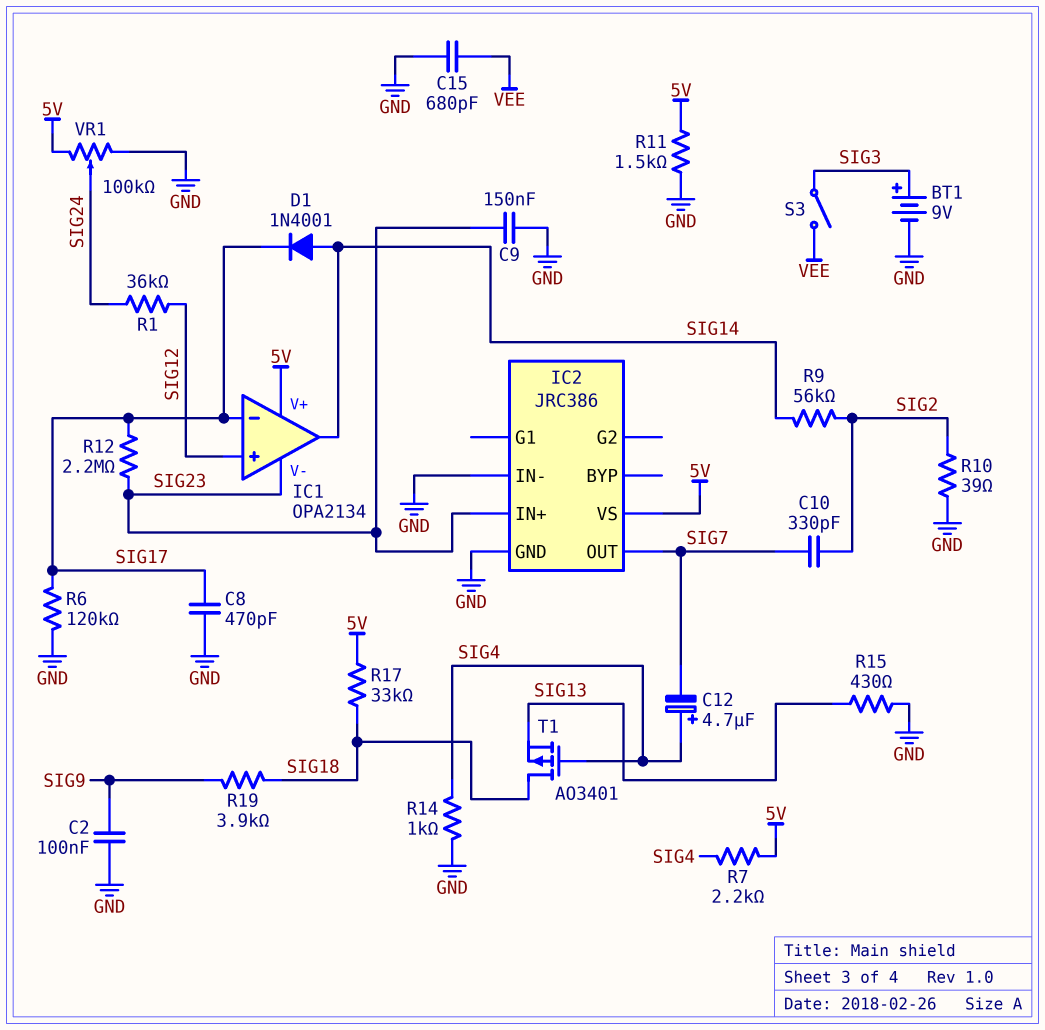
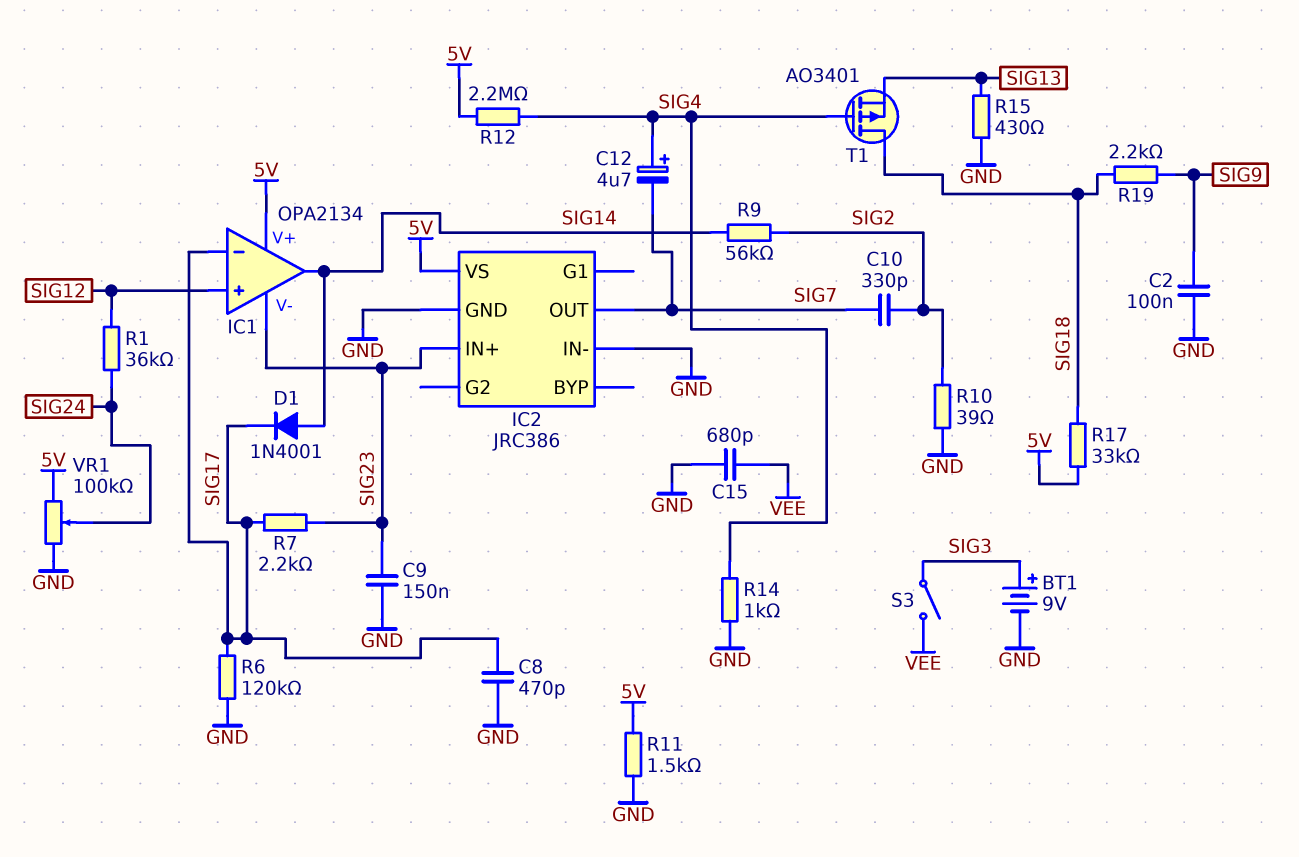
R7: 2.2k (5V, SIG4) -> 2.2k (SIG17, SIG23)
R12: 2.2M (SIG17, SIG23) -> 2.2M (5V, SIG4)
R19: 3.9k (SIG9, SIG18) -> 2.2k (SIG9, SIG18)

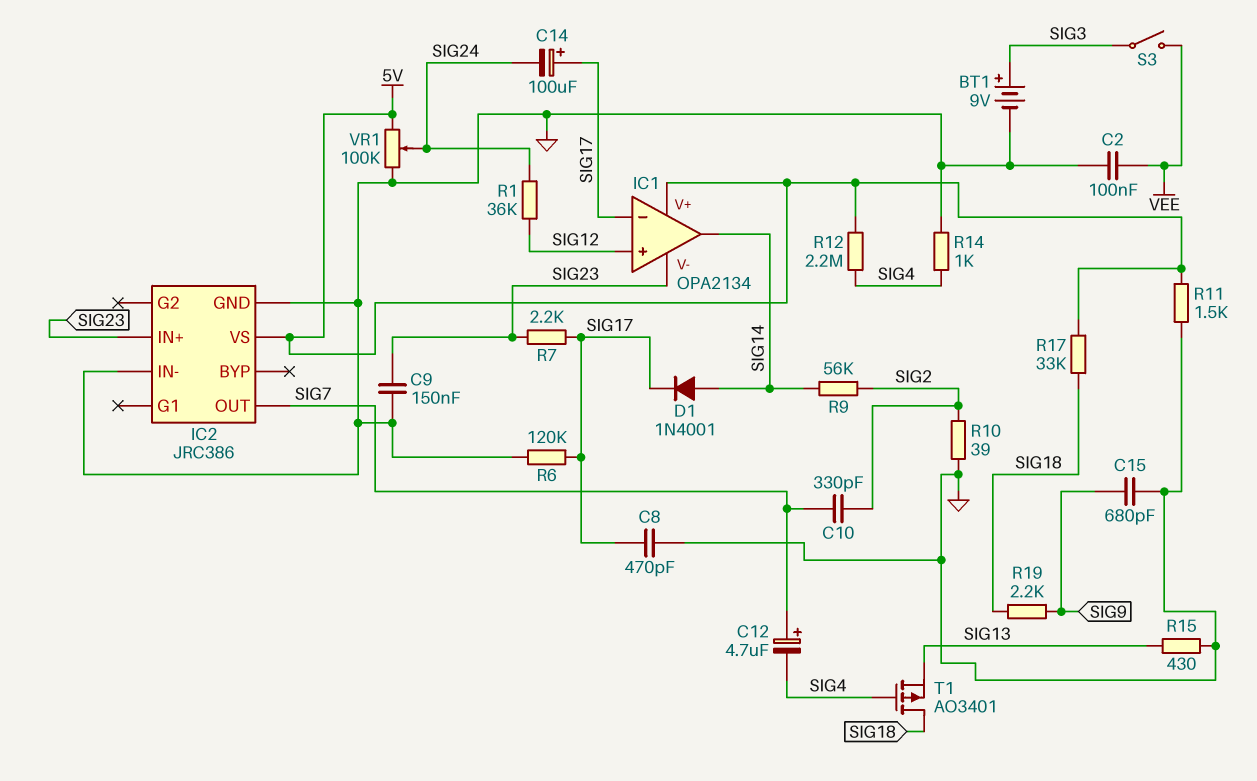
C2: 100nF (GND, SIG9) -> 100nF (GND, VEE)
C12: 4.7uF (plus SIG4, minus SIG7) -> 4.7uF (plus SIG7, minus SIG4)
C14: none -> 100uF (plus SIG17, minus SIG24)
C15: 680pF (GND, VEE) -> 680pF (GND, SIG9)

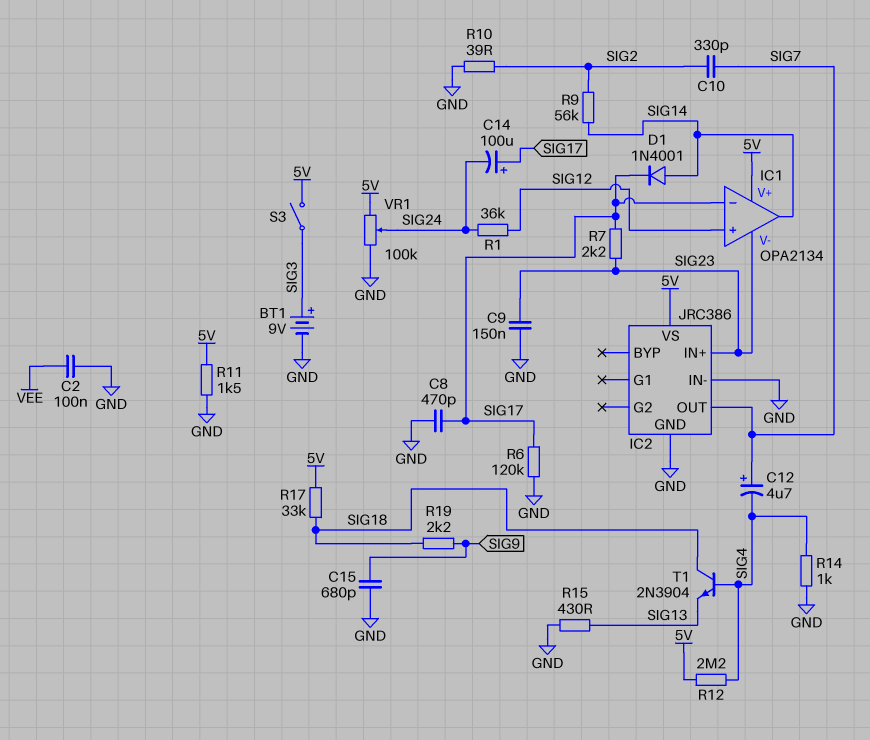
S3: switch (SIG3, VEE) -> switch (5V, SIG3)
T1: PMOS AO3401 (G SIG4, D SIG18, S SIG13) -> NPN 2N3904 (B SIG4, C SIG18, E SIG13)

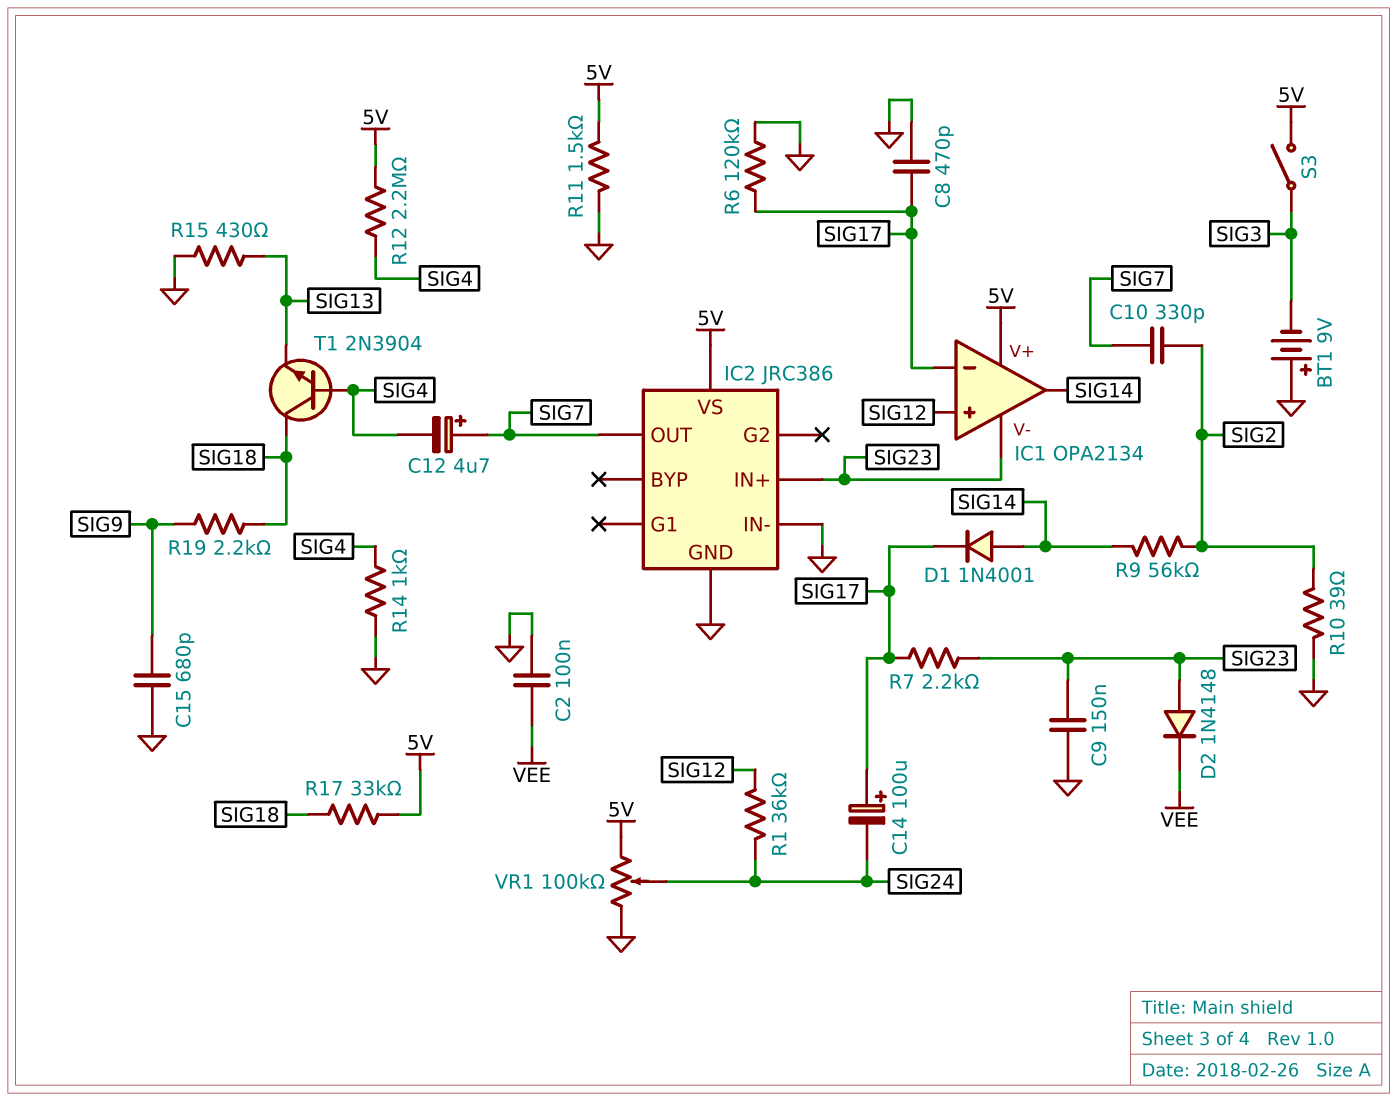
BT1: 9V (plus SIG3, minus GND) -> 9V (plus GND, minus SIG3)
D2: none -> diode 1N4148 (A SIG23, K VEE)

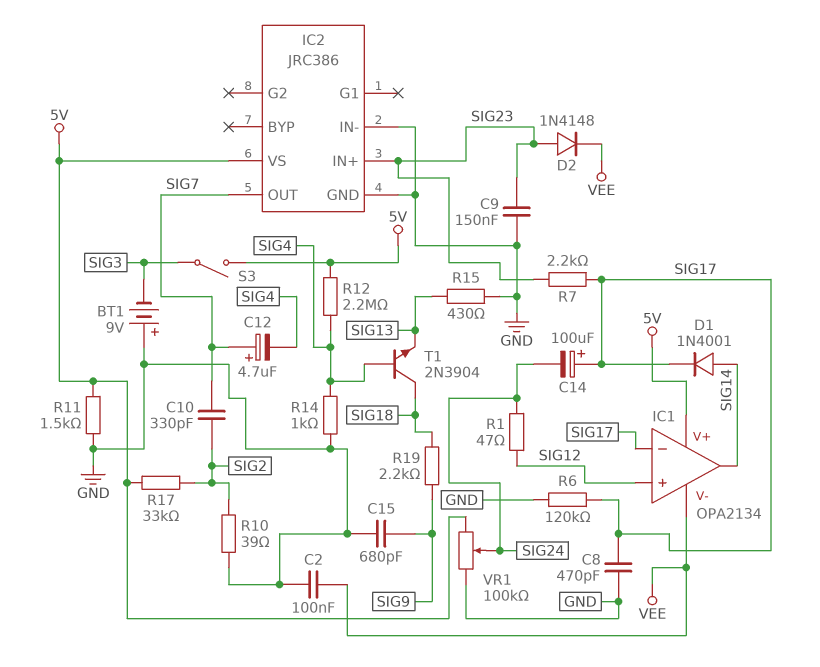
IC1 pin V-: SIG23 -> VEE
R1: 36k (SIG12, SIG24) -> 47 (SIG12, SIG24)
R9: 56k (SIG2, SIG14) -> none
R17: 33k (5V, SIG18) -> 33k (5V, SIG2)

